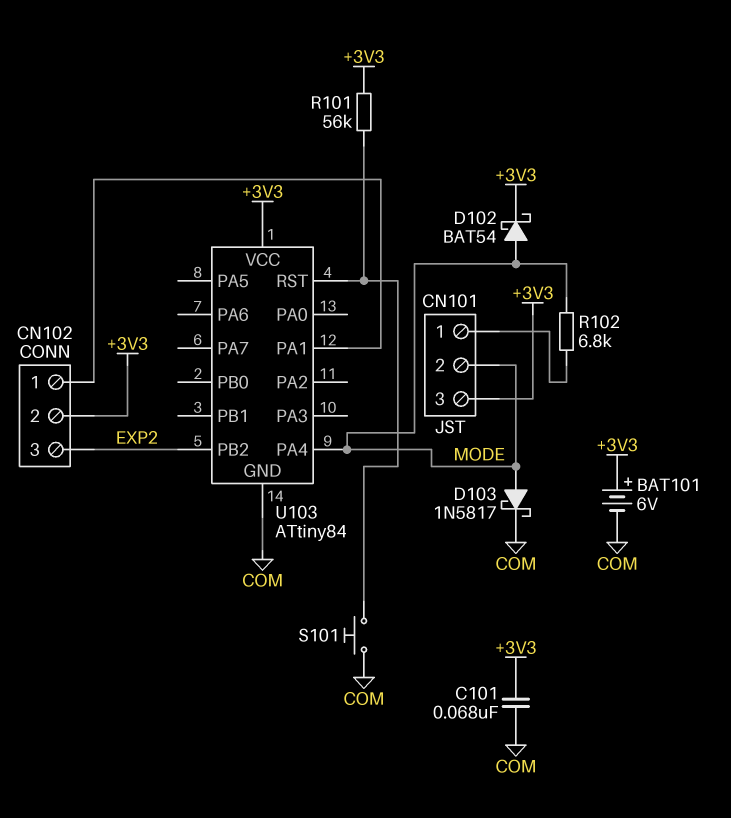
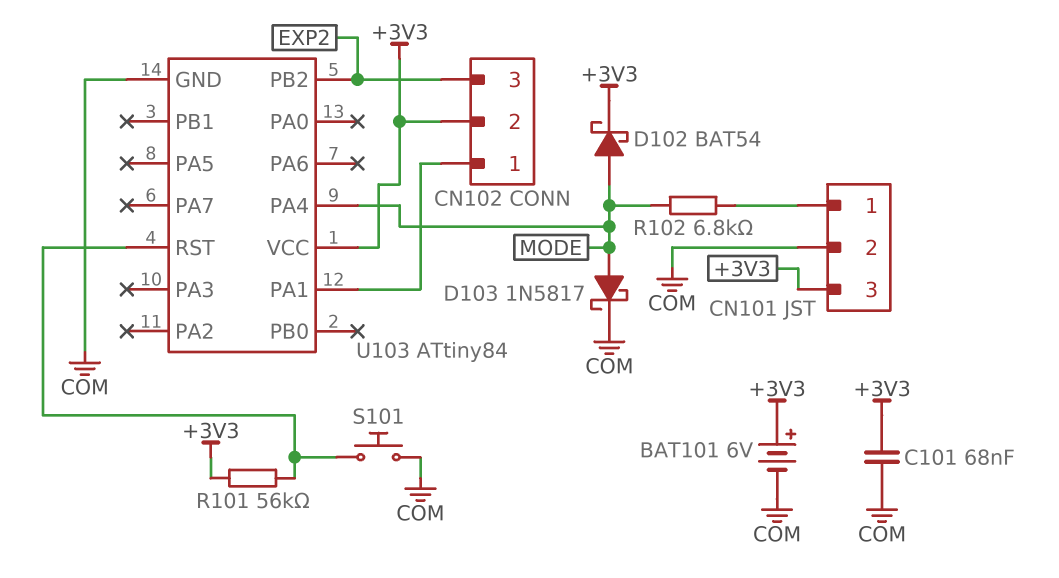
CN101 pin 2: MODE -> COM

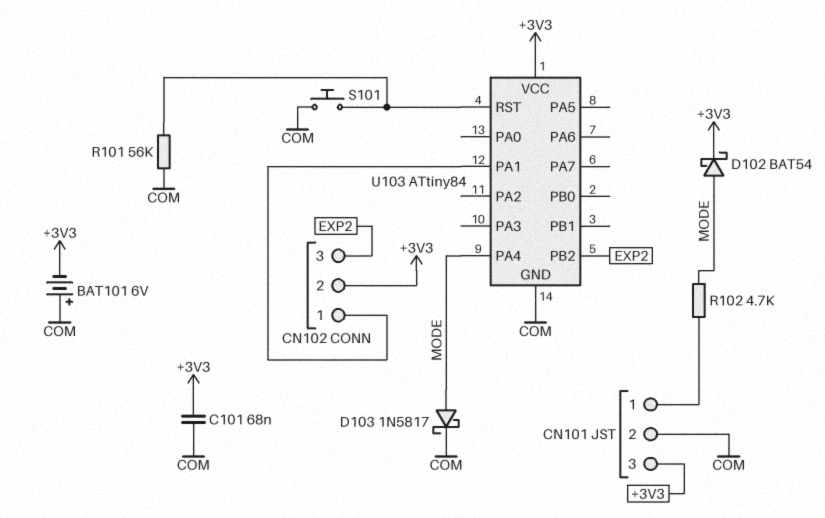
BAT101: 6V (plus +3V3, minus COM) -> 6V (plus COM, minus +3V3)
R101: 56k (+3V3, U103/RST) -> 56k (COM, U103/RST)
R102: 6.8k (CN101/1, MODE) -> 4.7k (CN101/1, MODE)

